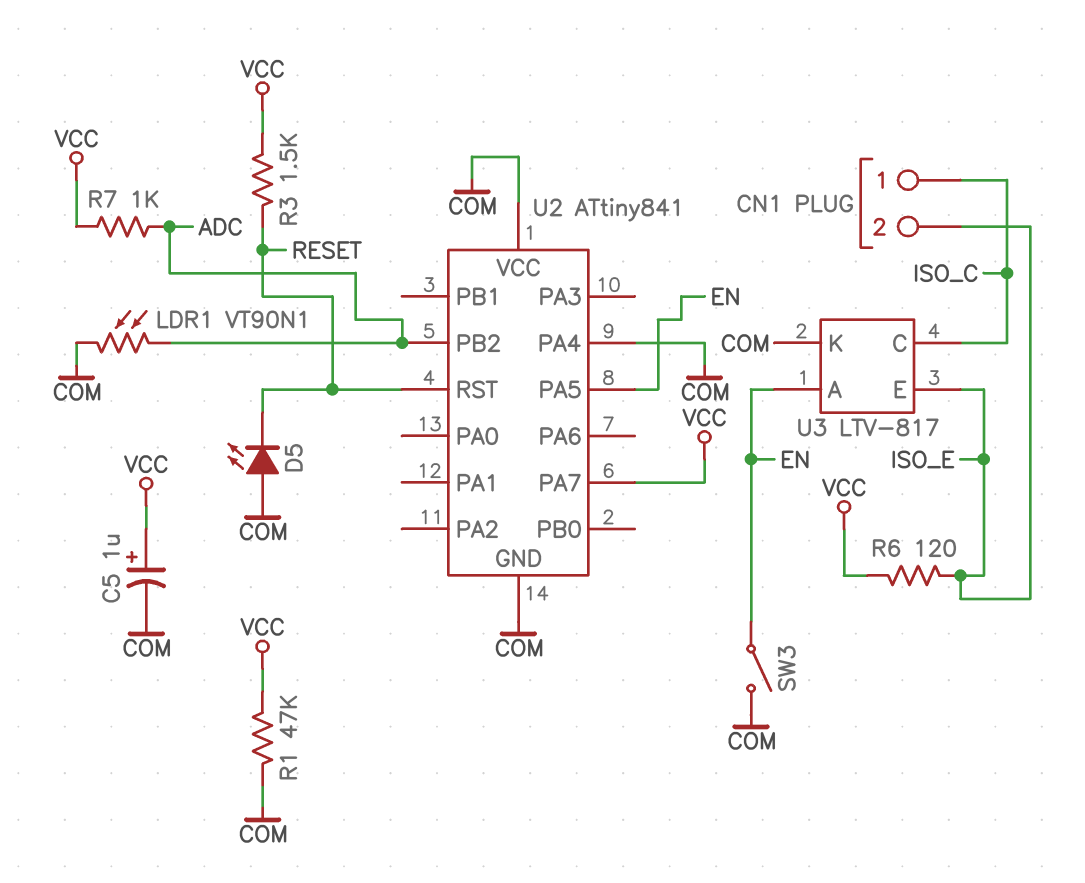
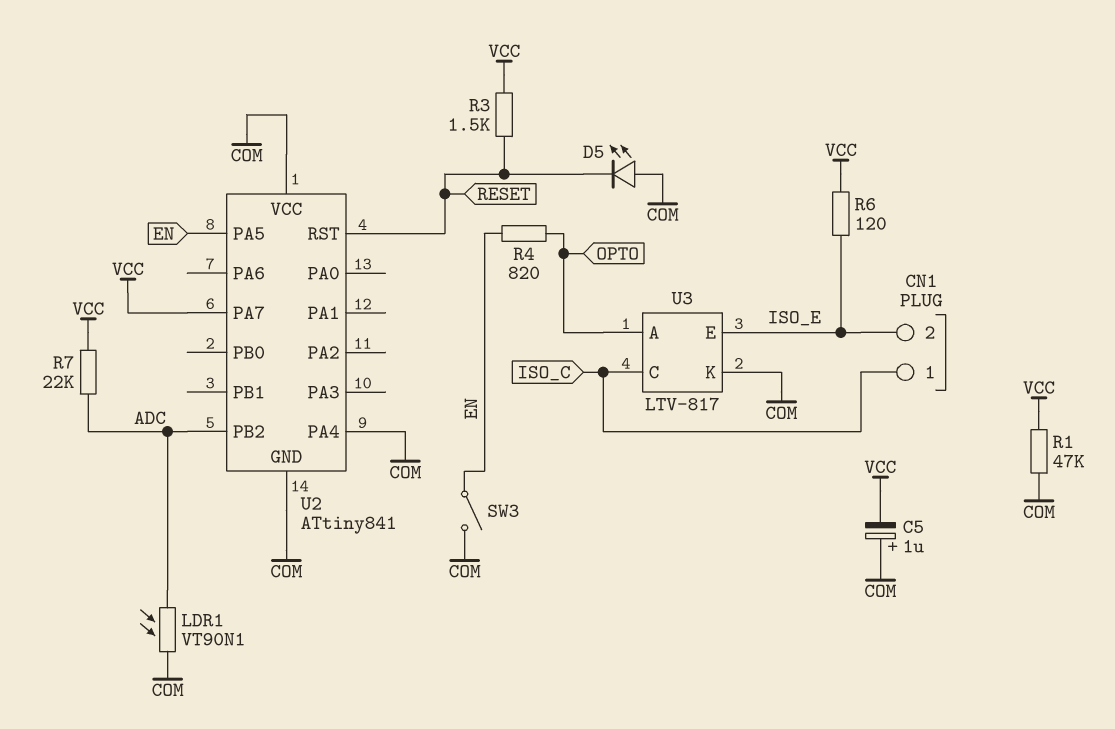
C5: 1uF (plus VCC, minus COM) -> 1uF (plus COM, minus VCC)
R4: none -> 820 (EN, OPTO)
R7: 1k (ADC, VCC) -> 22k (ADC, VCC)
U3 pin A: EN -> OPTO

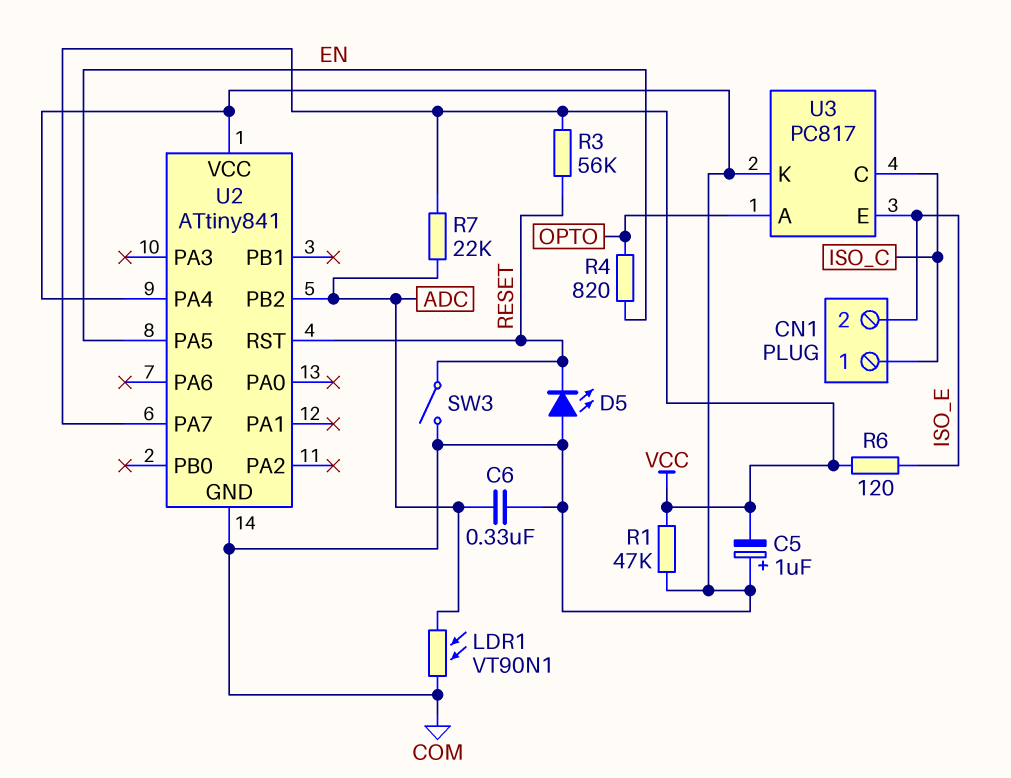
C6: none -> 330nF (ADC, COM)
R3: 1.5k (RESET, VCC) -> 56k (RESET, VCC)
SW3: switch (COM, EN) -> switch (COM, RESET)
U3: LTV-817 -> PC817

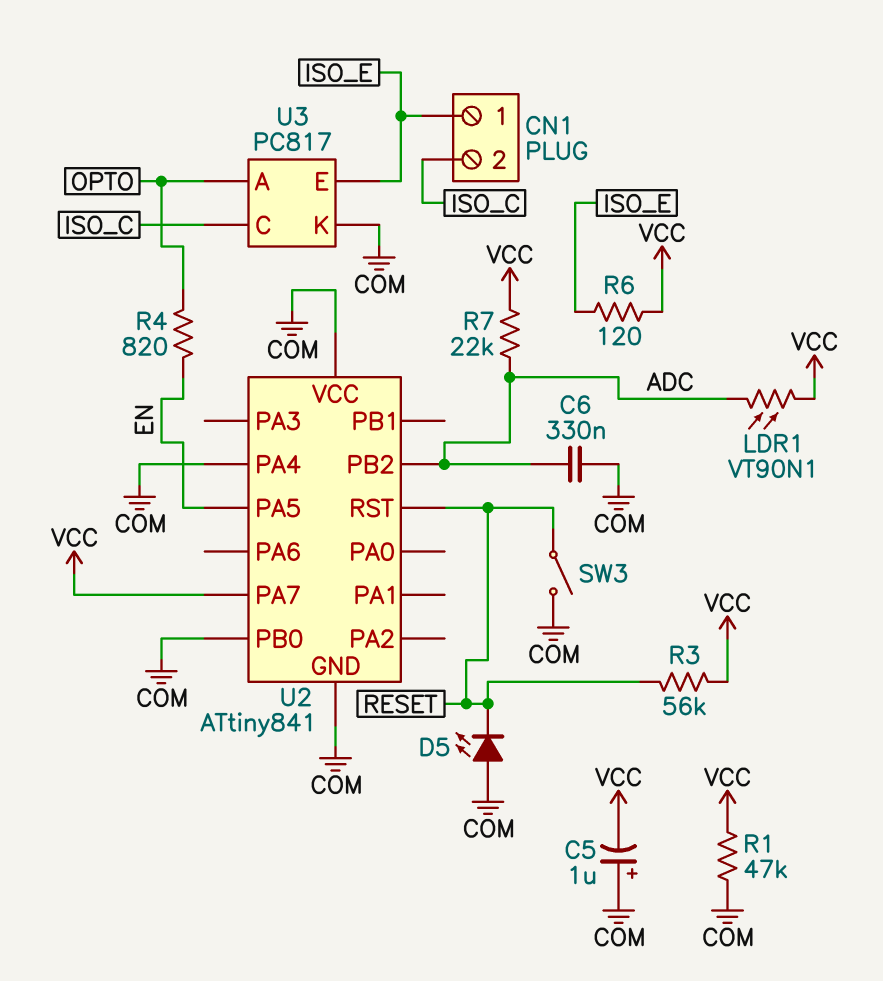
CN1 pin 1: ISO_C -> ISO_E
CN1 pin 2: ISO_E -> ISO_C
LDR1: VT90N1 (ADC, COM) -> VT90N1 (ADC, VCC)
U2 pin PB0: none -> COM

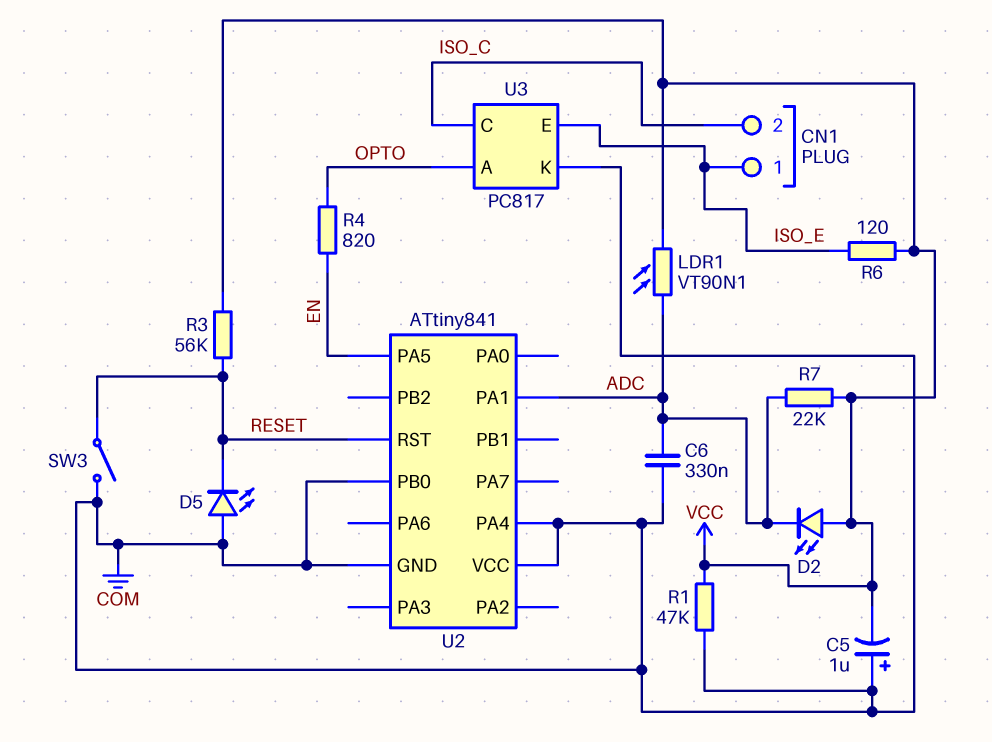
D2: none -> LED (A VCC, K ADC)
U2 pin PA1: none -> ADC
U2 pin PA7: VCC -> none
U2 pin PB2: ADC -> none

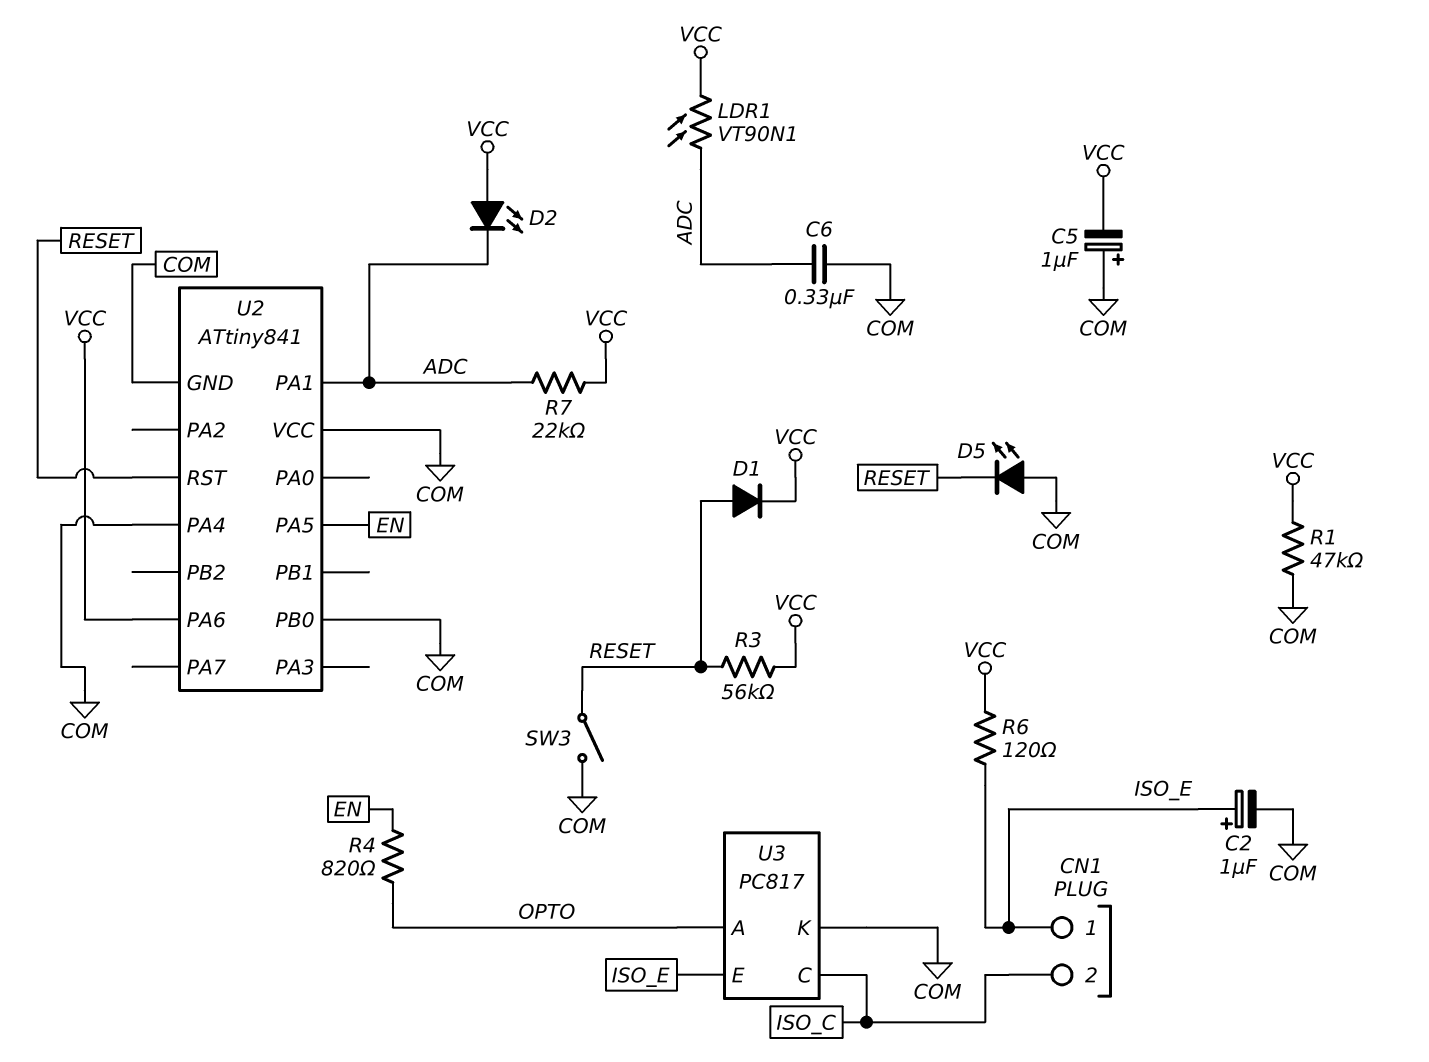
C2: none -> 1uF (plus ISO_E, minus COM)
D1: none -> diode (A RESET, K VCC)
U2 pin PA6: none -> VCC

